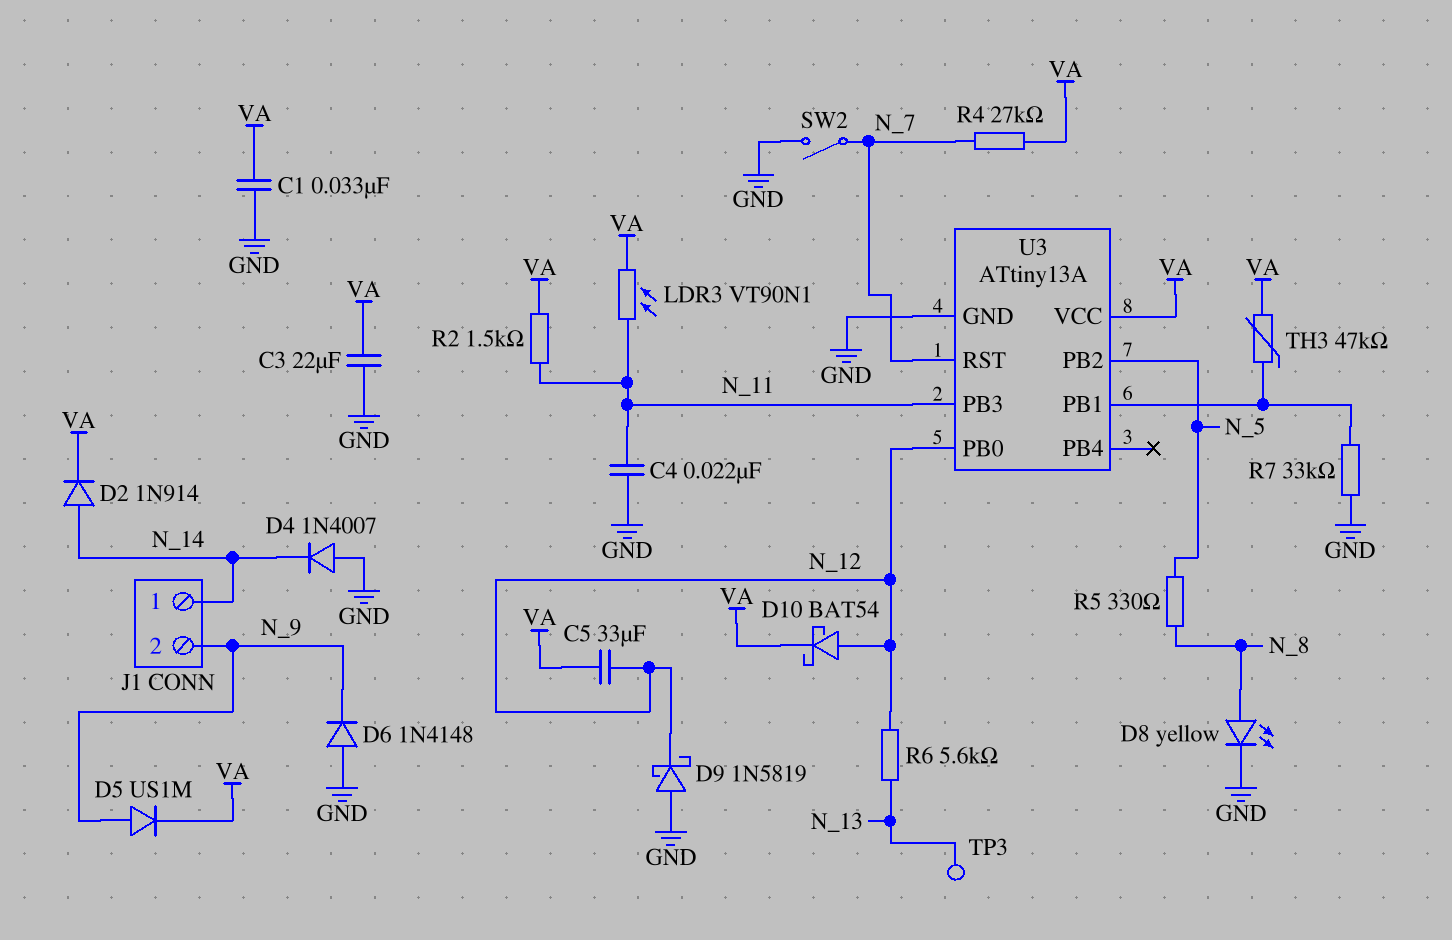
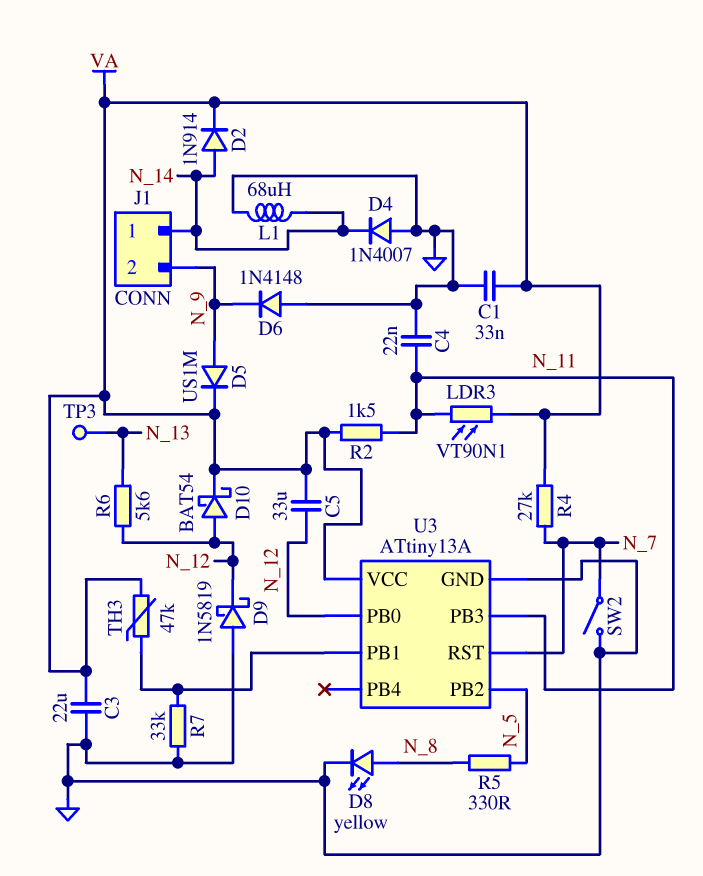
L1: none -> 68uH (GND, N_14)

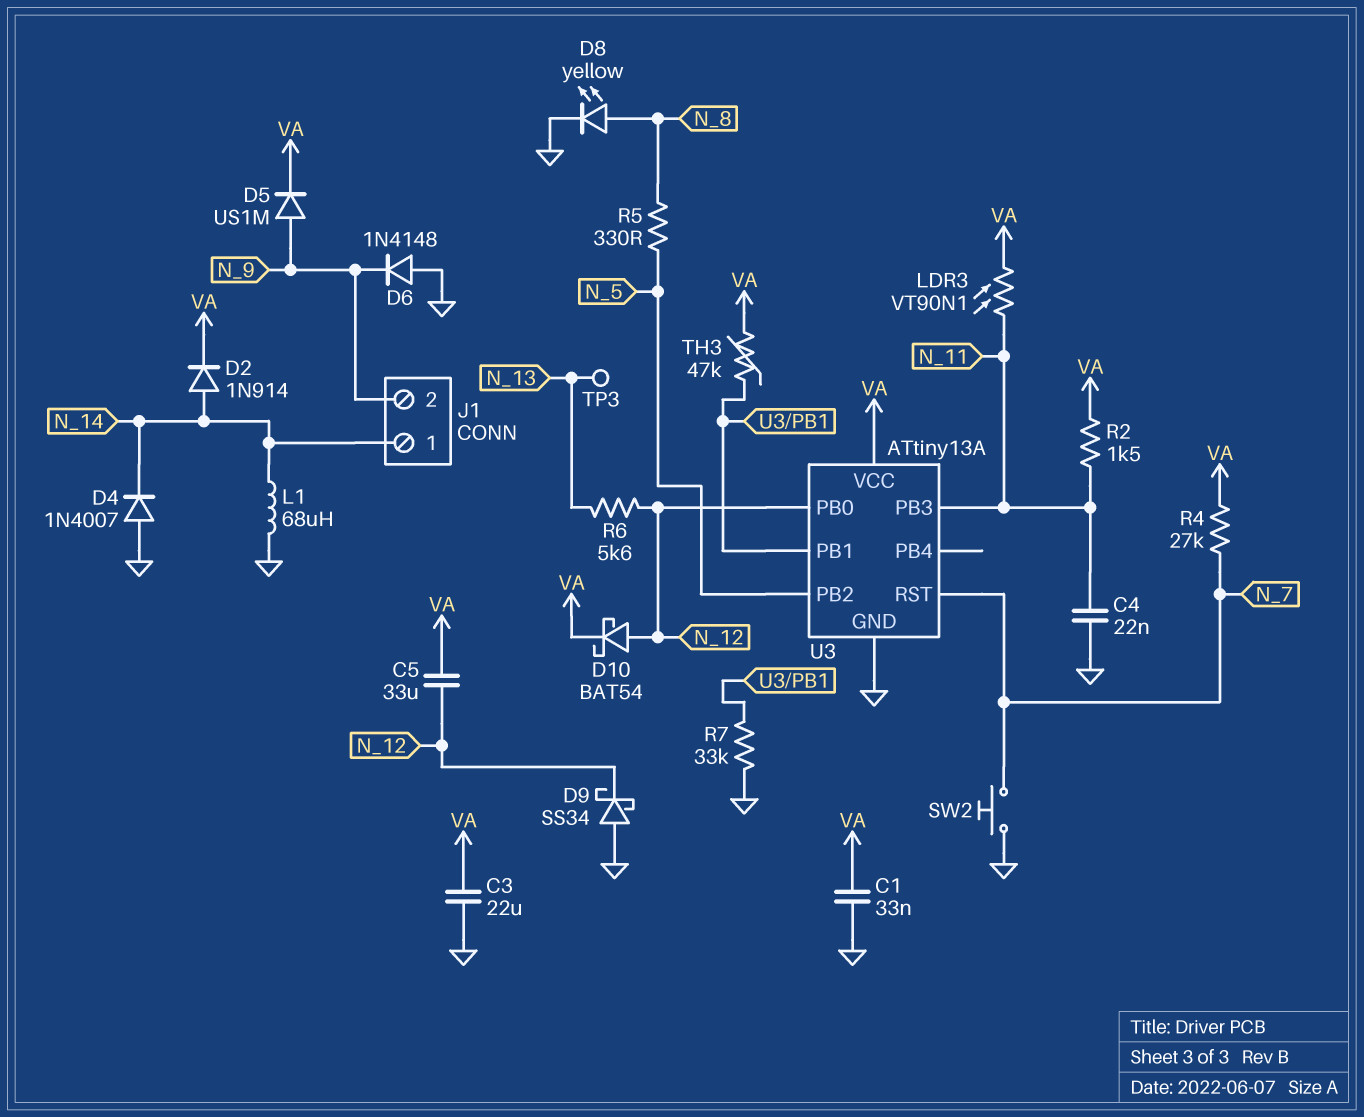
D9: schottky 1N5819 (A GND, K N_12) -> schottky SS34 (A GND, K N_12)
SW2: switch (GND, N_7) -> button (GND, N_7)

